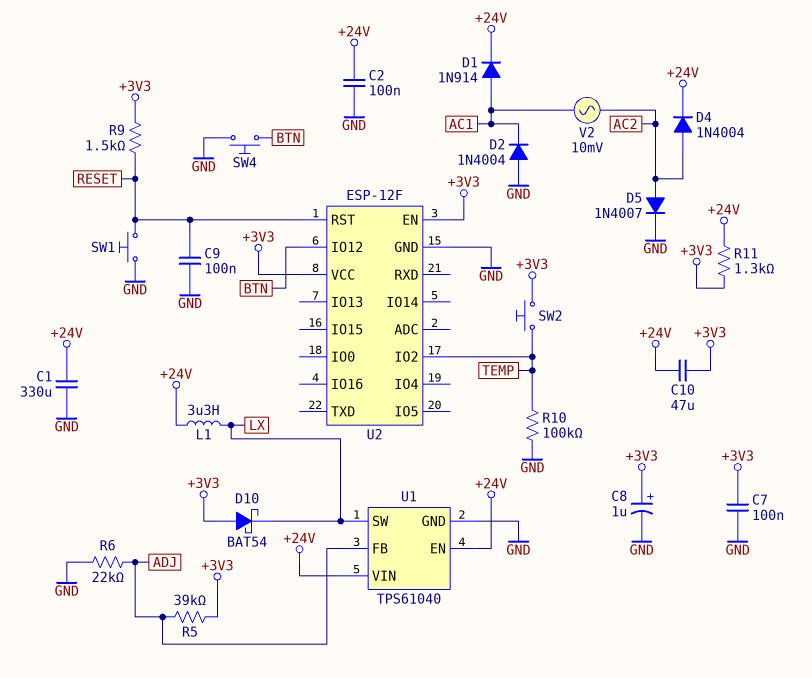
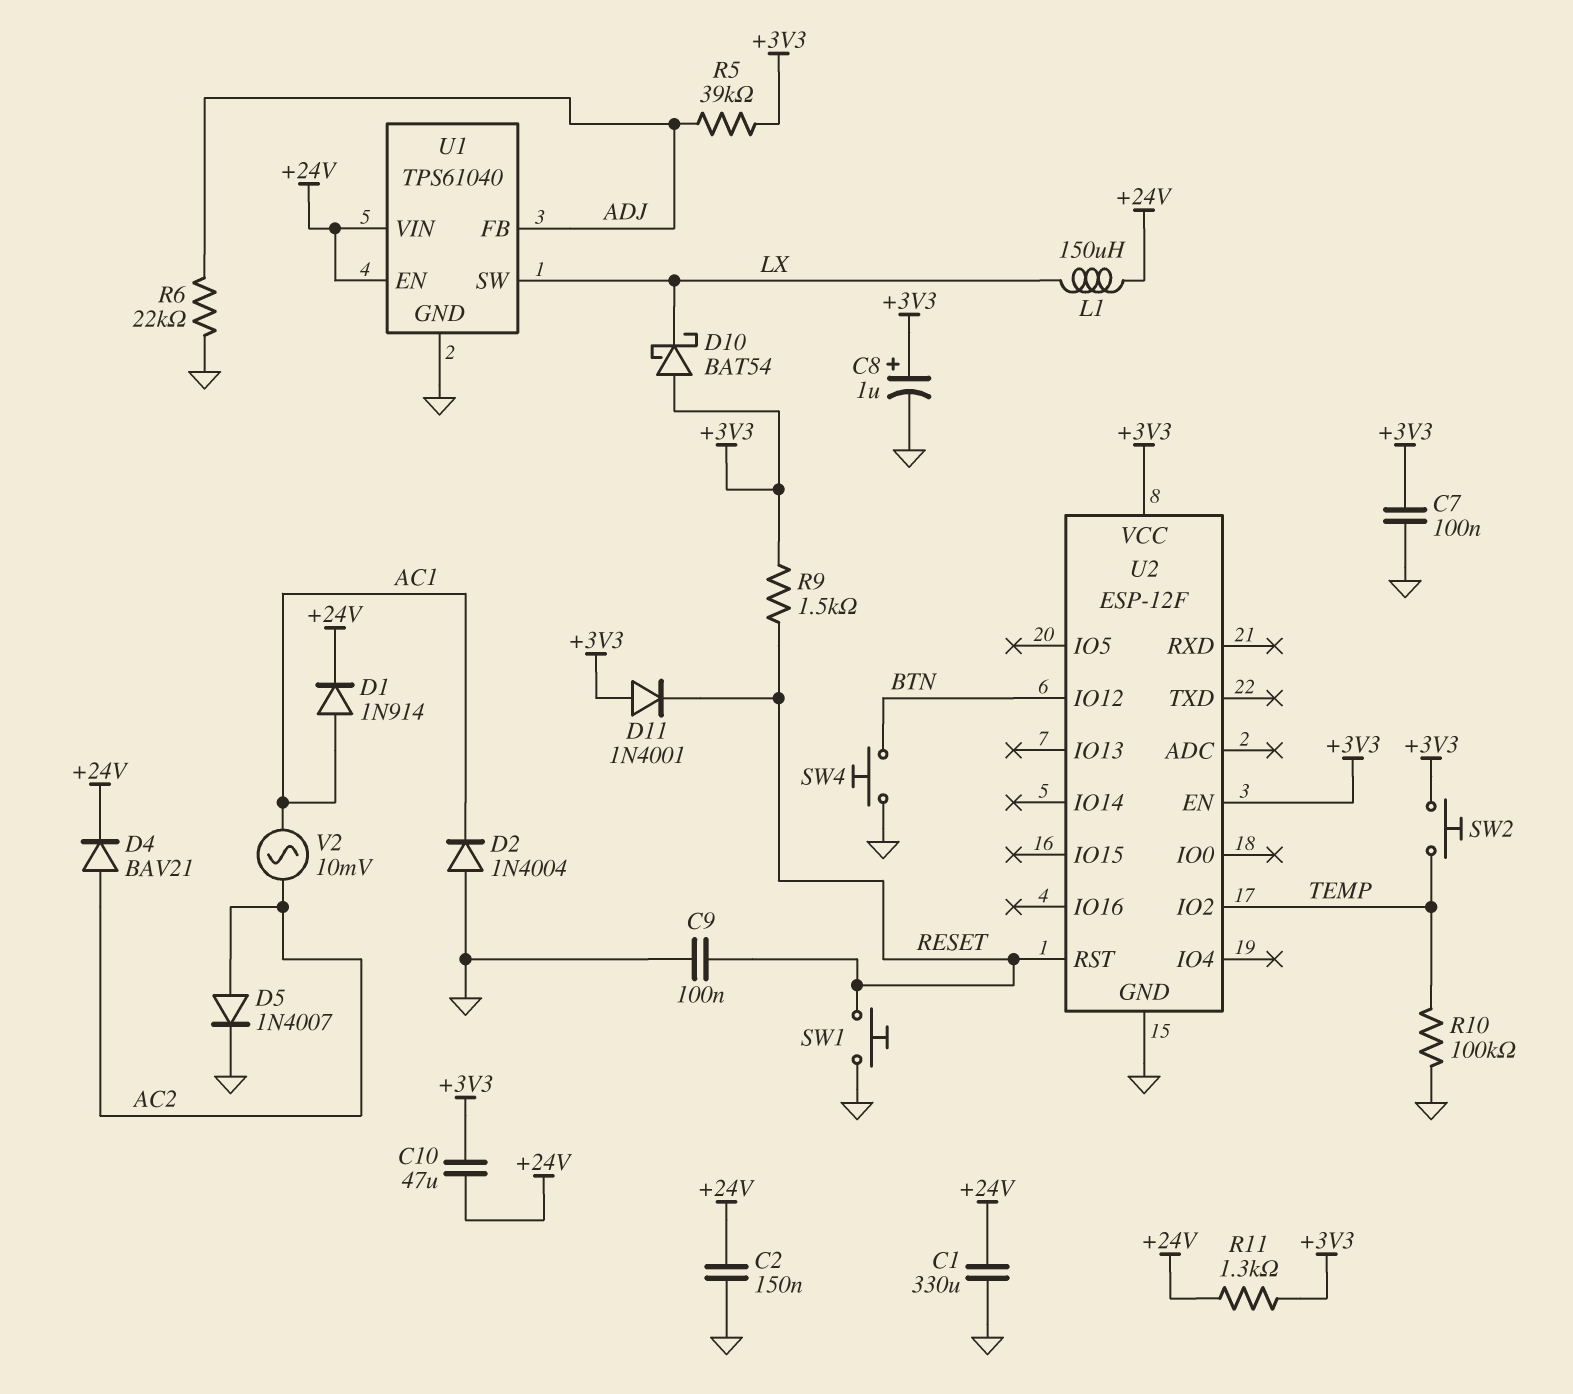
C2: 100nF (+24V, GND) -> 150nF (+24V, GND)
D4: diode 1N4004 (A AC2, K +24V) -> diode BAV21 (A AC2, K +24V)
D11: none -> diode 1N4001 (A +3V3, K RESET)
L1: 3.3uH (+24V, LX) -> 150uH (+24V, LX)

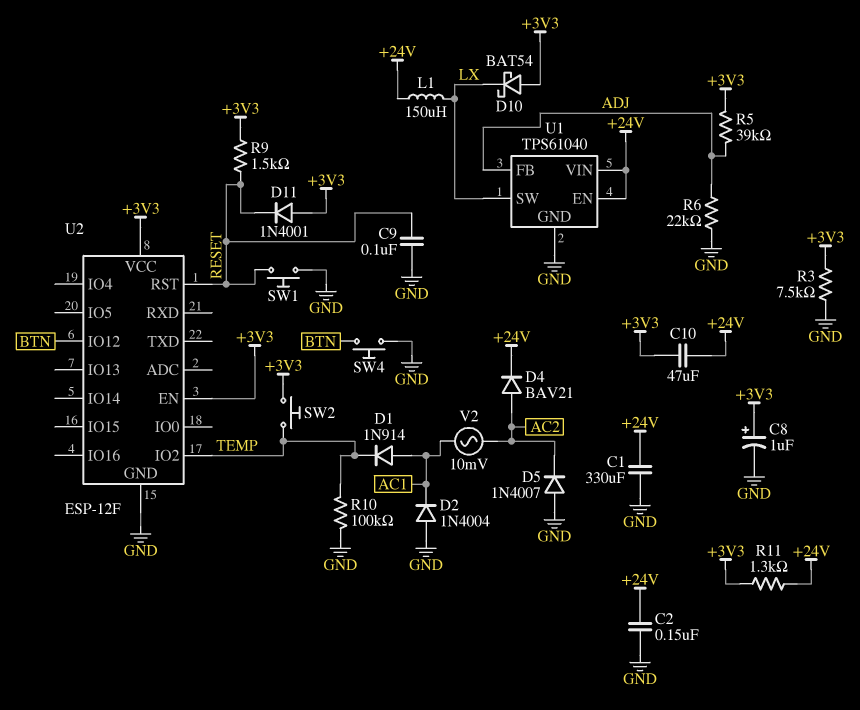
C7: 100nF (+3V3, GND) -> none
D1: diode 1N914 (A AC1, K +24V) -> diode 1N914 (A AC1, K TEMP)
D5: diode 1N4007 (A AC2, K GND) -> diode 1N4007 (A GND, K AC2)
R3: none -> 7.5k (+3V3, GND)

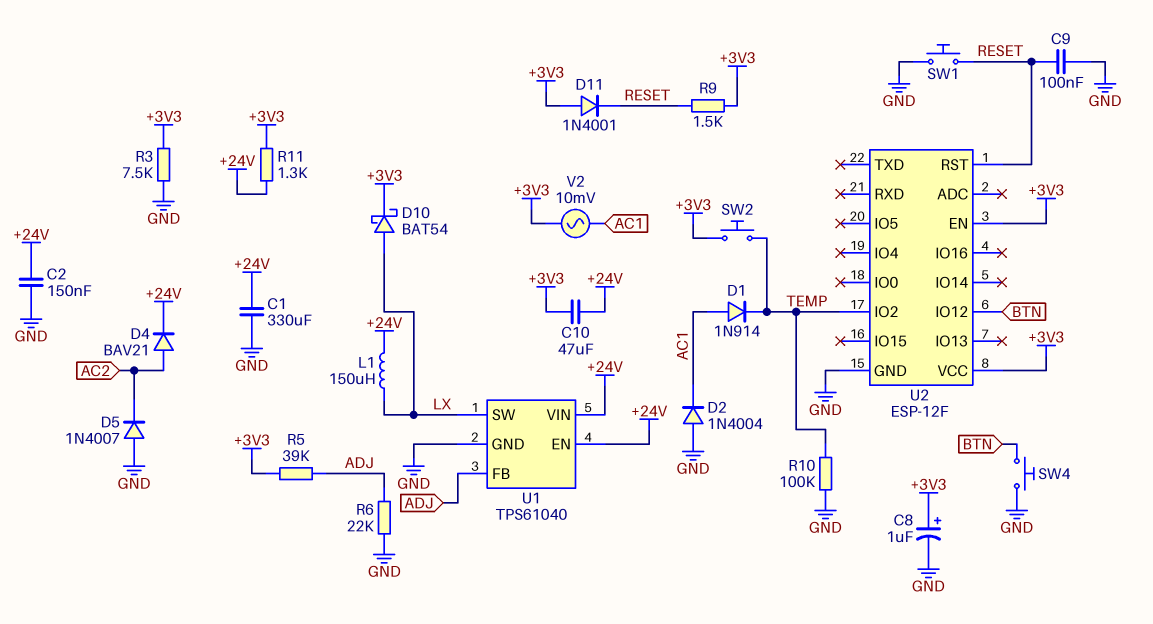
D10: schottky BAT54 (A +3V3, K LX) -> schottky BAT54 (A LX, K +3V3)
V2: AC 10mV (AC1, AC2) -> AC 10mV (+3V3, AC1)

